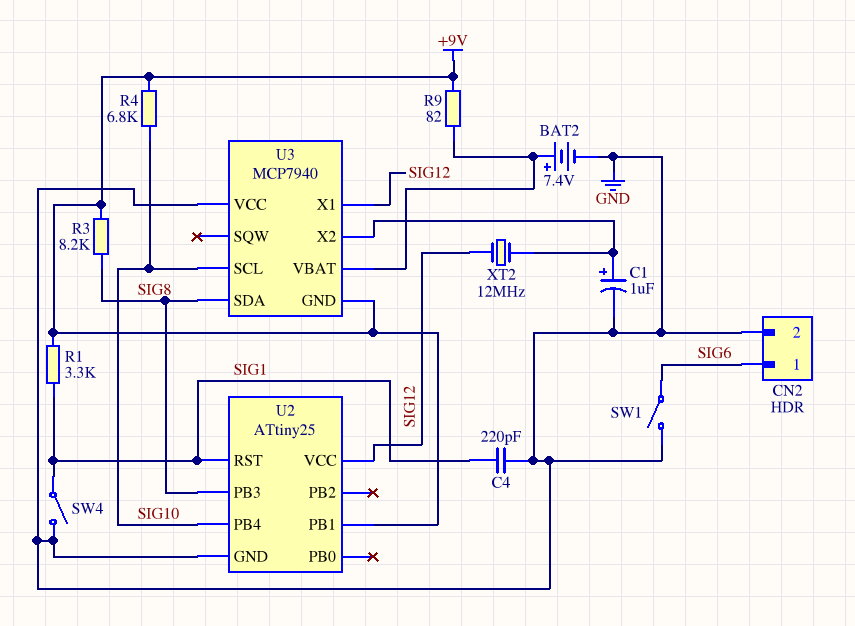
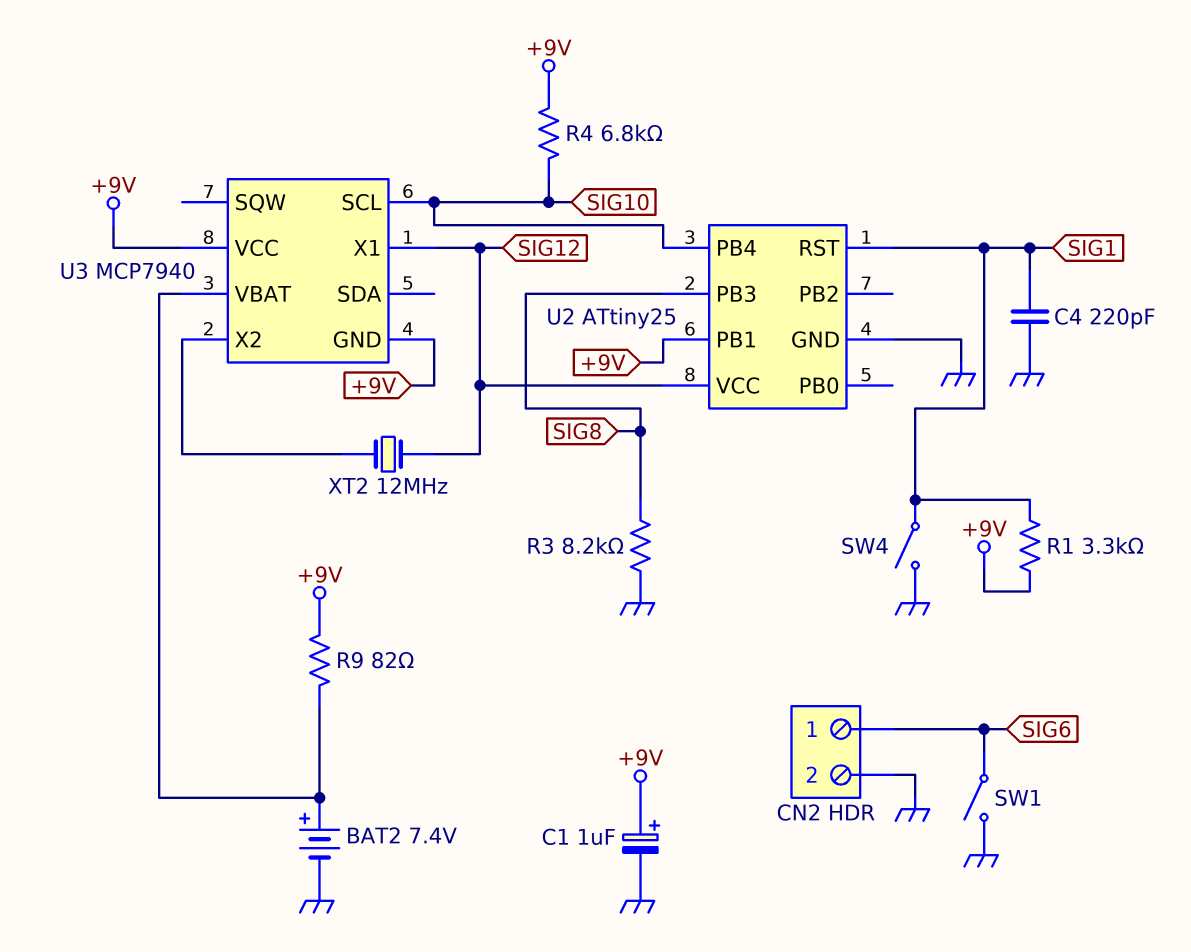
C1: 1uF (plus U3/X2, minus GND) -> 1uF (plus +9V, minus GND)
R3: 8.2k (+9V, SIG8) -> 8.2k (GND, SIG8)
U3 pin SDA: SIG8 -> none
U3 pin VCC: GND -> +9V

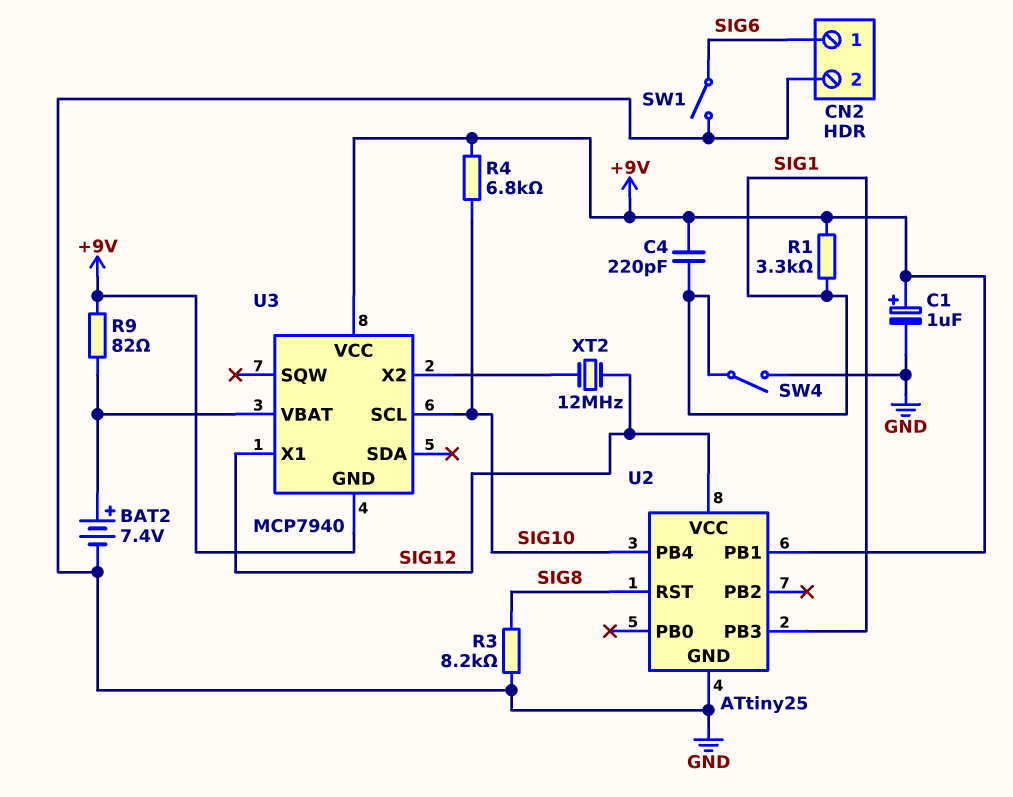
C4: 220pF (GND, SIG1) -> 220pF (+9V, SIG1)
U2 pin PB3: SIG8 -> SIG1
U2 pin RST: SIG1 -> SIG8

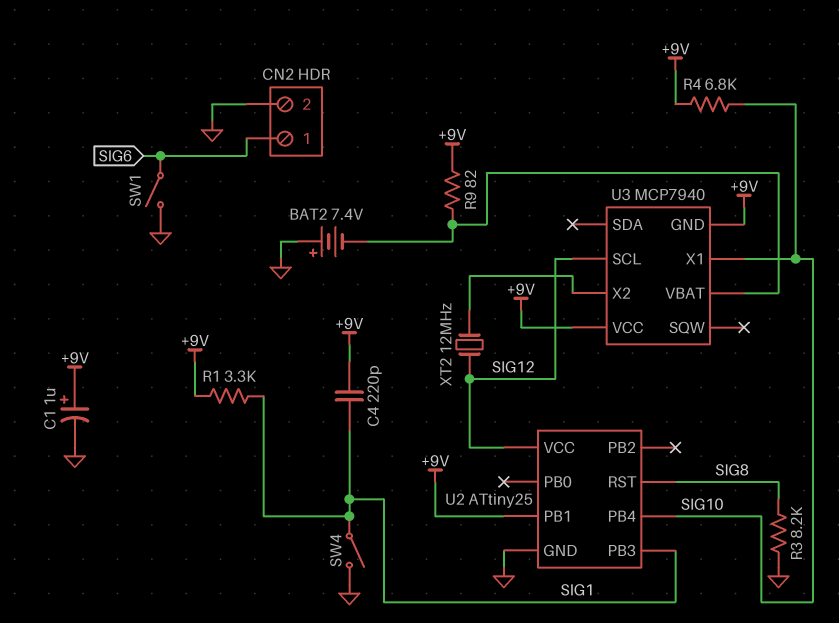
BAT2: 7.4V (plus U3/VBAT, minus GND) -> 7.4V (plus GND, minus U3/VBAT)
U3 pin SCL: SIG10 -> SIG12
U3 pin X1: SIG12 -> SIG10

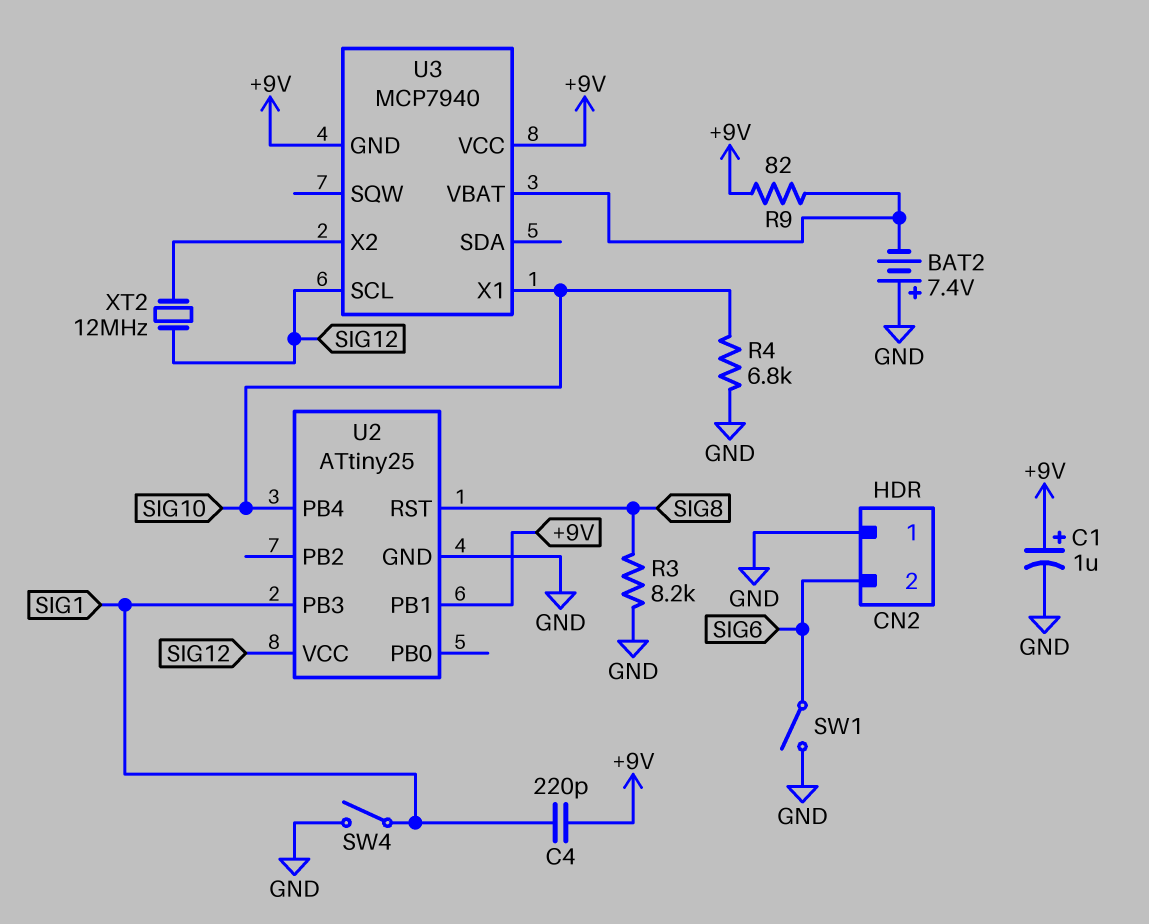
CN2 pin 1: SIG6 -> GND
CN2 pin 2: GND -> SIG6
R1: 3.3k (+9V, SIG1) -> none
R4: 6.8k (+9V, SIG10) -> 6.8k (GND, SIG10)

